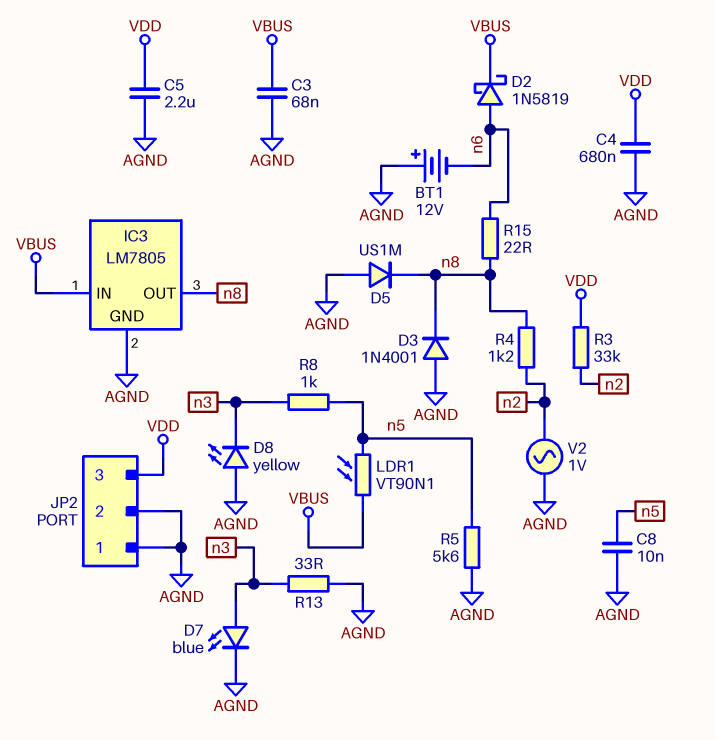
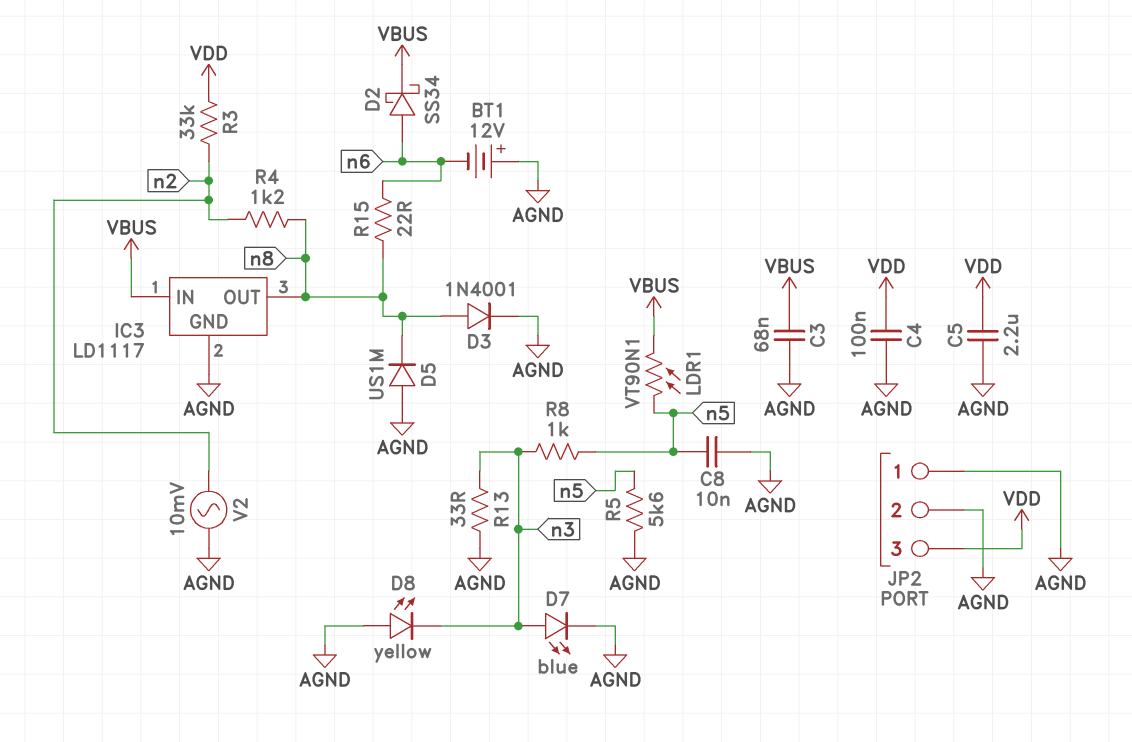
C4: 680nF (AGND, VDD) -> 100nF (AGND, VDD)
D2: schottky 1N5819 (A n6, K VBUS) -> schottky SS34 (A n6, K VBUS)
D3: diode 1N4001 (A AGND, K n8) -> diode 1N4001 (A n8, K AGND)
IC3: LM7805 -> LD1117
V2: AC 1V (AGND, n2) -> AC 10mV (AGND, n2)

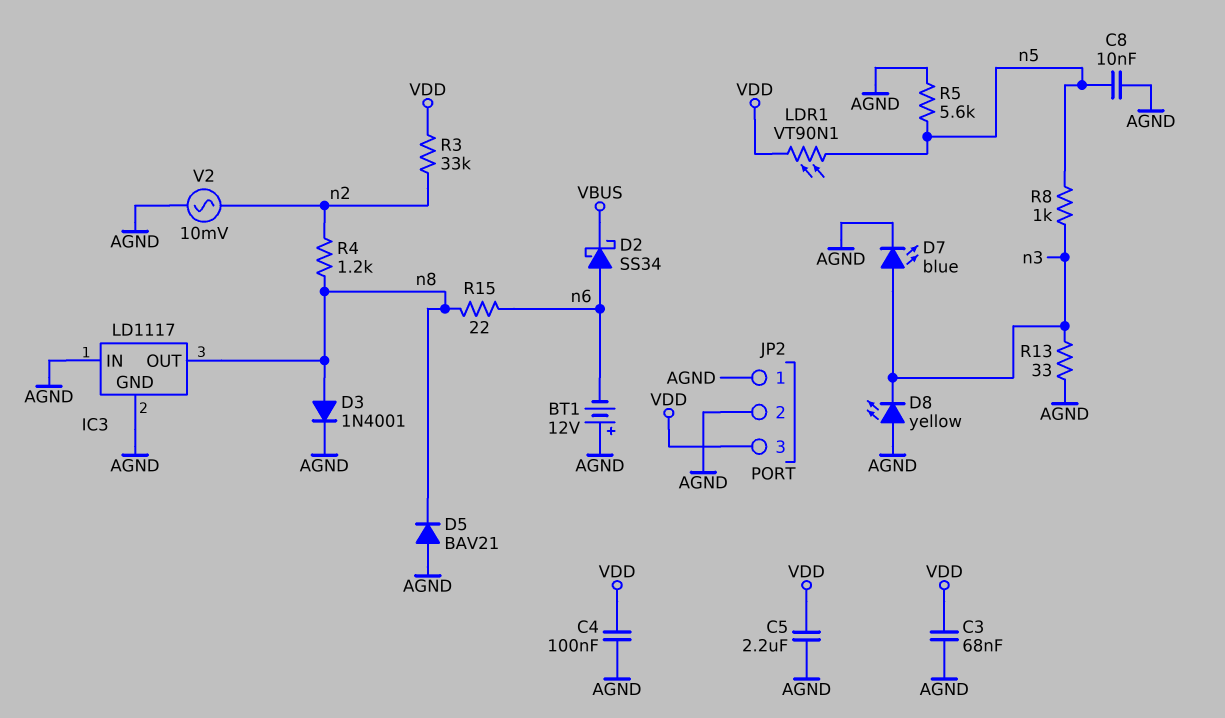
C3: 68nF (AGND, VBUS) -> 68nF (AGND, VDD)
D5: diode US1M (A AGND, K n8) -> diode BAV21 (A AGND, K n8)
IC3 pin IN: VBUS -> AGND
LDR1: VT90N1 (VBUS, n5) -> VT90N1 (VDD, n5)

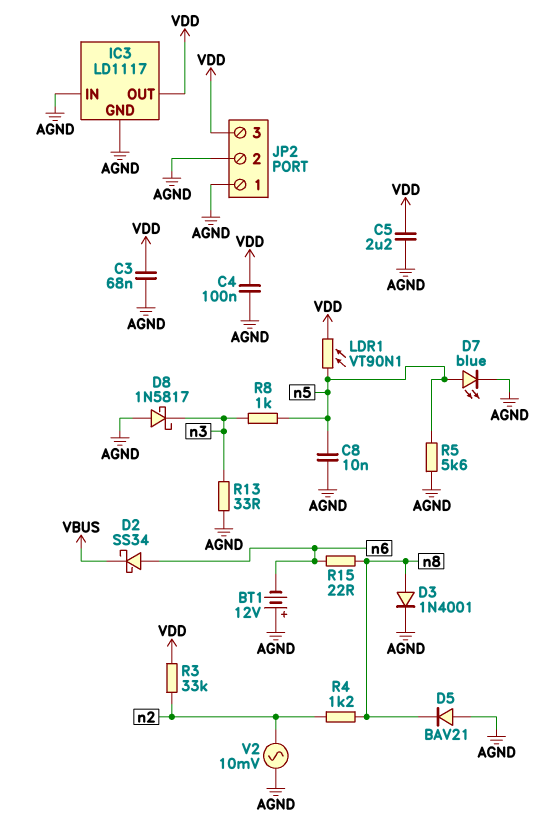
D7: LED blue (A n3, K AGND) -> LED blue (A n5, K AGND)
D8: LED yellow (A AGND, K n3) -> schottky 1N5817 (A AGND, K n3)
IC3 pin OUT: n8 -> VDD

